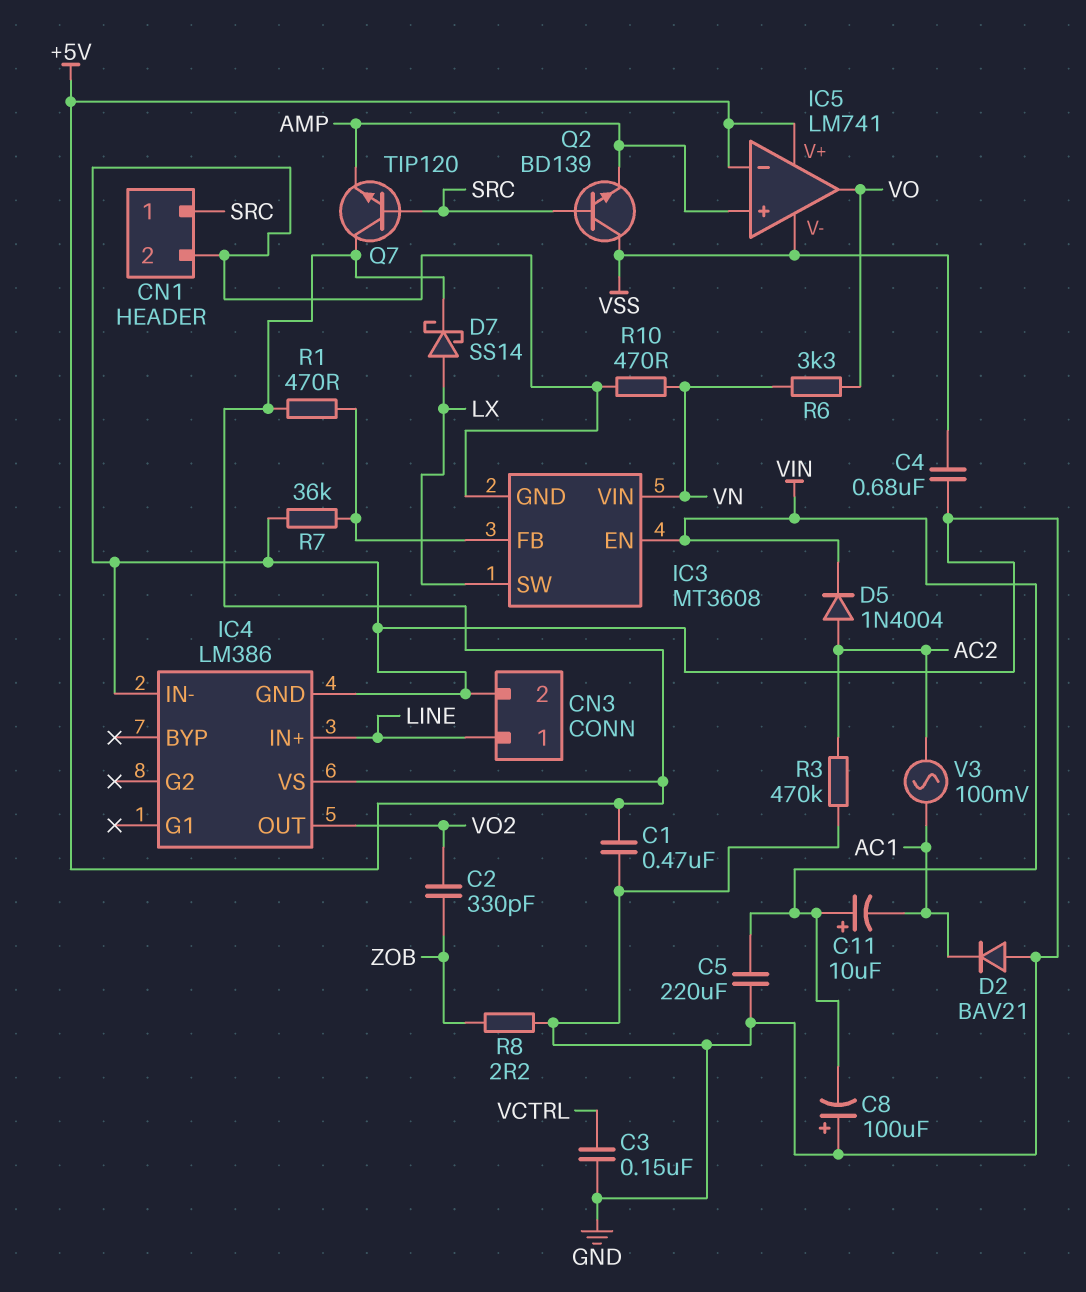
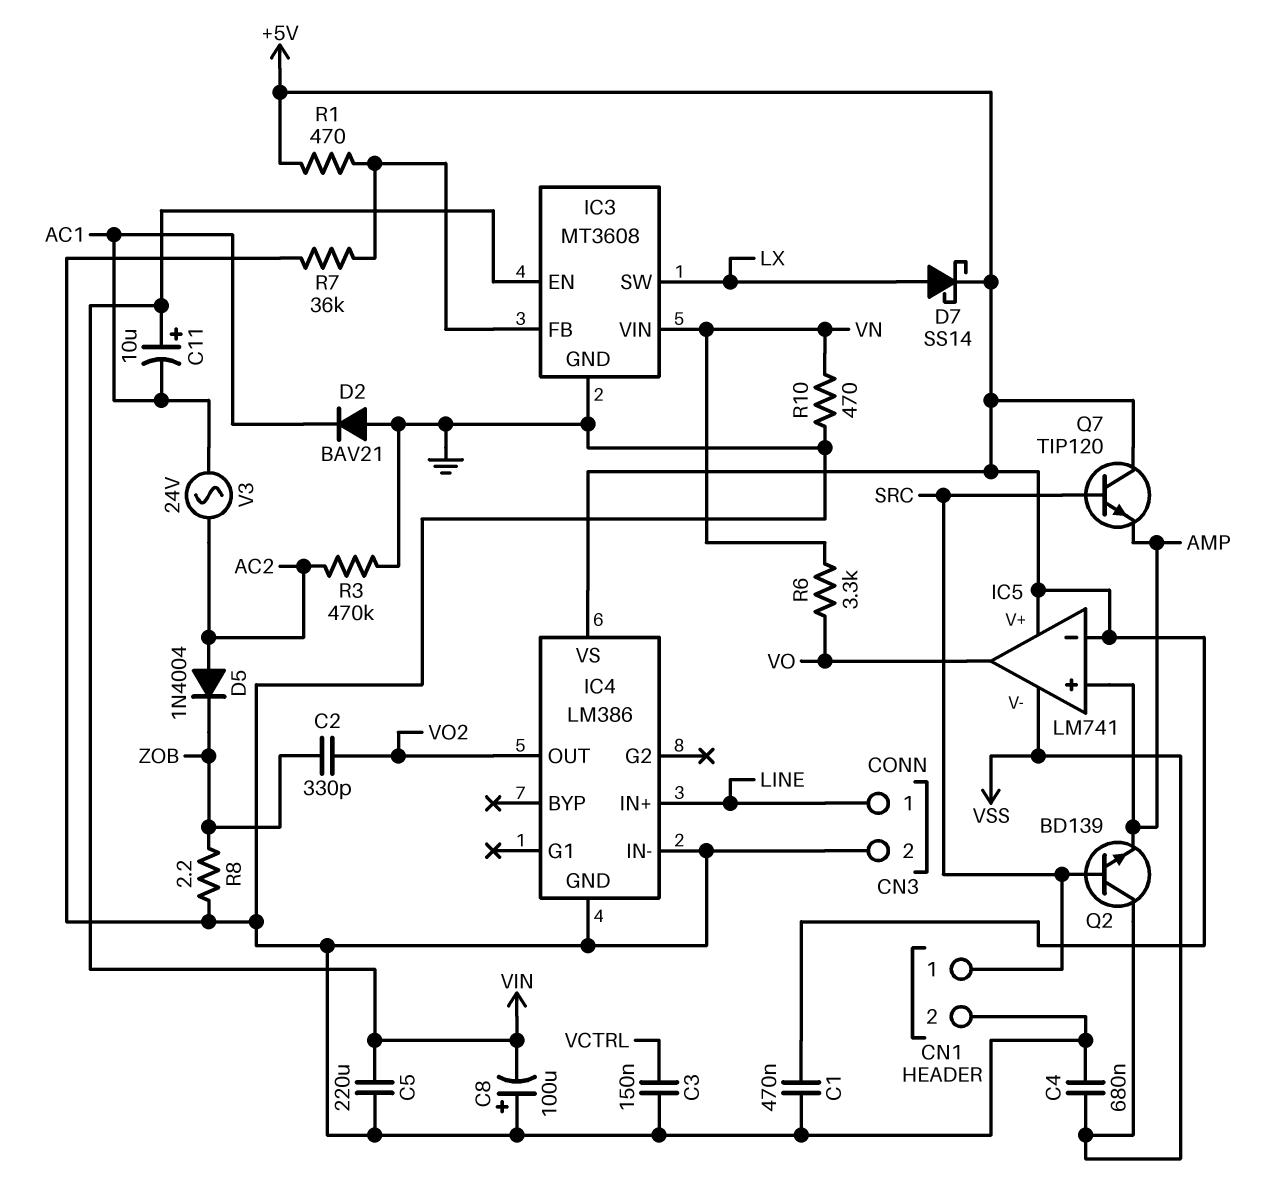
D5: diode 1N4004 (A AC2, K VIN) -> diode 1N4004 (A AC2, K ZOB)
V3: AC 100mV (AC1, AC2) -> AC 24V (AC1, AC2)

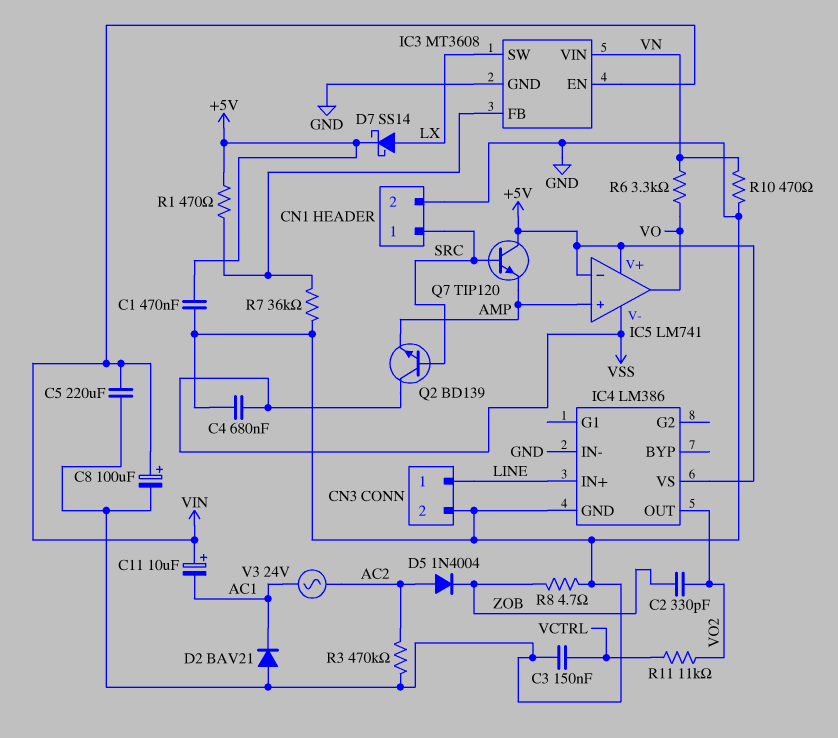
C8: 100uF (plus GND, minus VIN) -> 100uF (plus VIN, minus GND)
R8: 2.2 (GND, ZOB) -> 4.7 (GND, ZOB)
R11: none -> 11k (VCTRL, VO2)

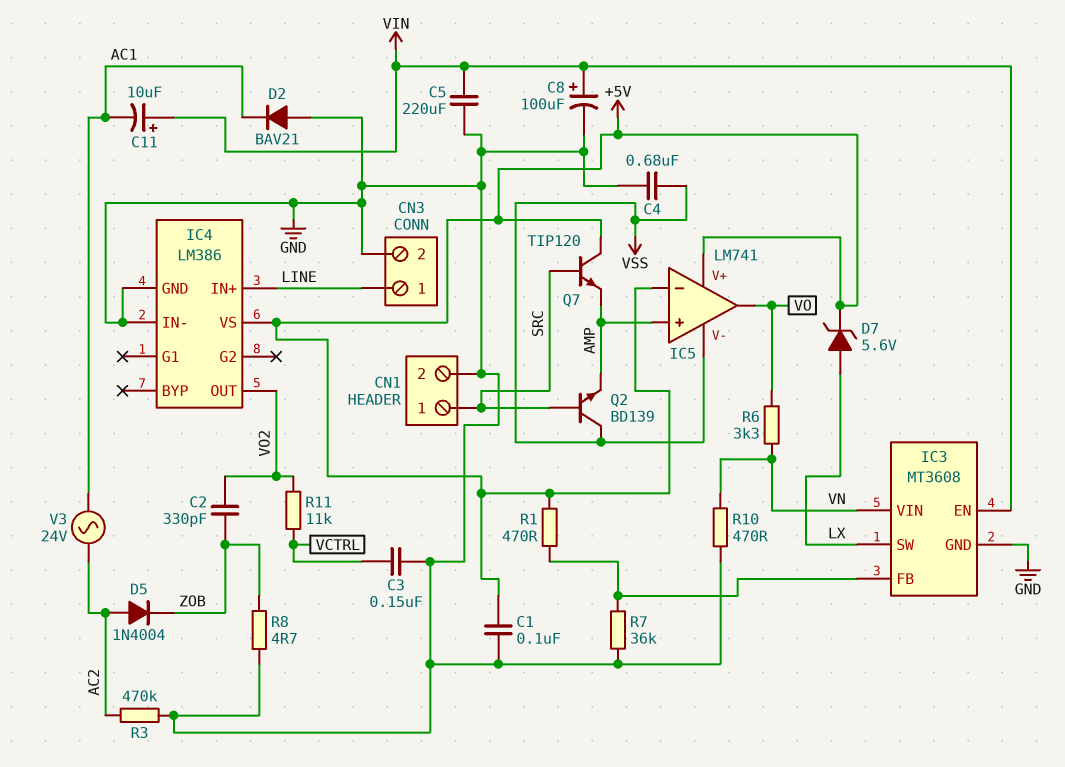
C1: 470nF (+5V, GND) -> 100nF (+5V, GND)
D7: schottky SS14 (A LX, K +5V) -> zener 5.6V (A LX, K +5V)

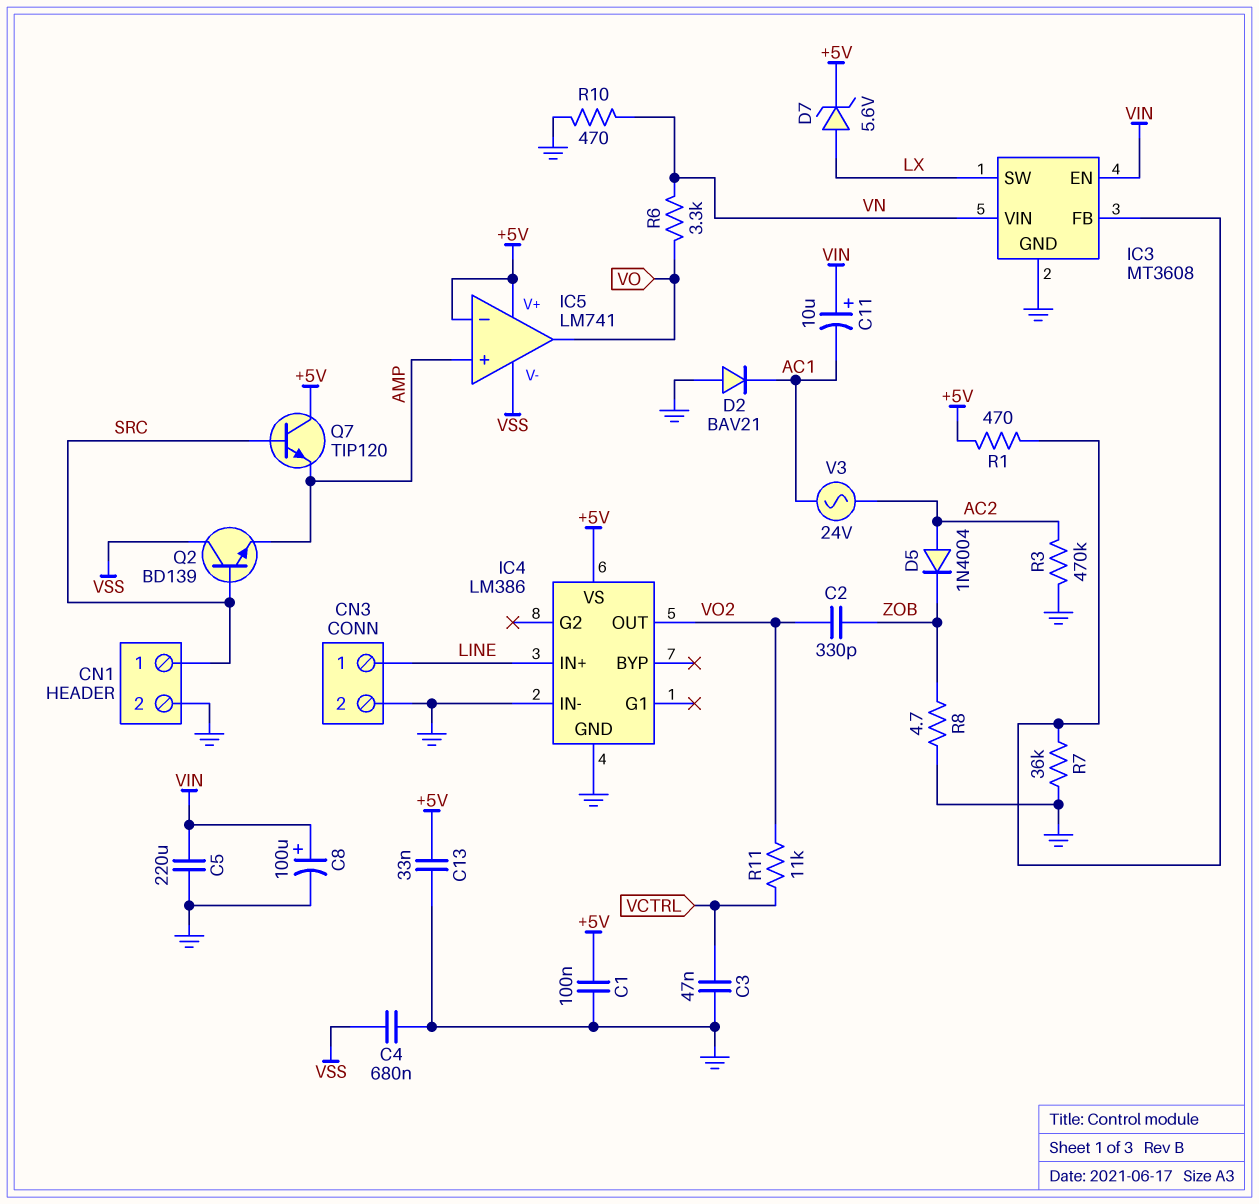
C3: 150nF (GND, VCTRL) -> 47nF (GND, VCTRL)
C13: none -> 33nF (+5V, GND)

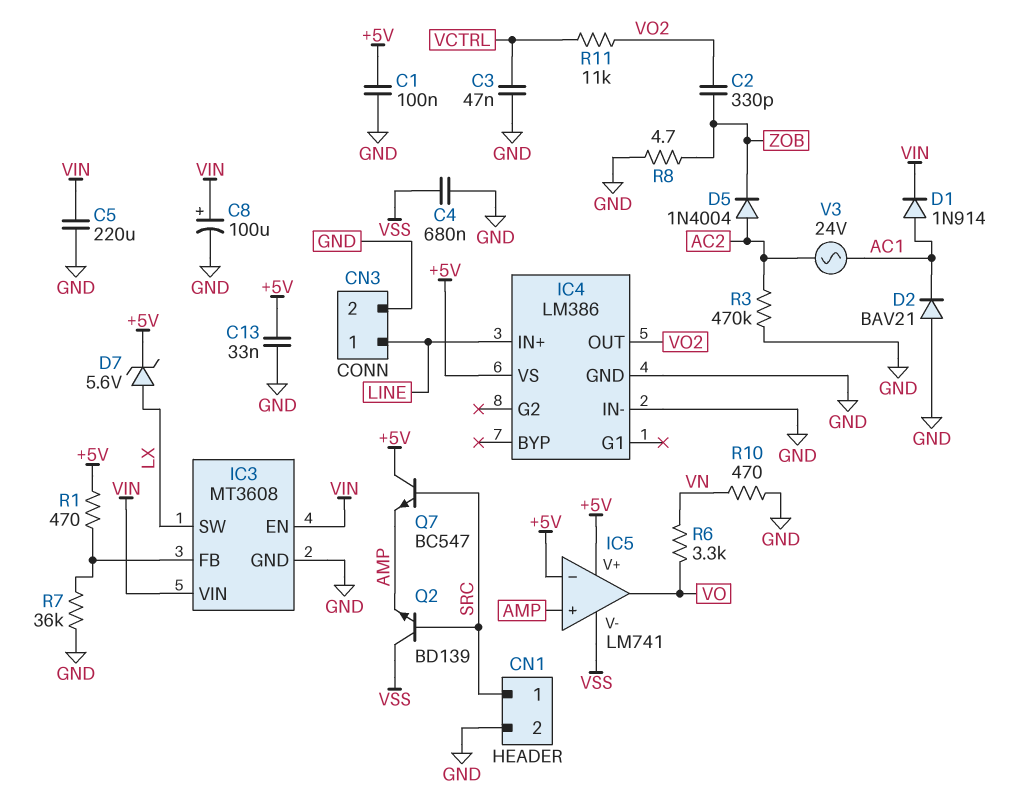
C11: 10uF (plus VIN, minus AC1) -> none
D1: none -> diode 1N914 (A AC1, K VIN)
IC3 pin VIN: VN -> VIN
Q7: NPN TIP120 (B SRC, C +5V, E AMP) -> NPN BC547 (B SRC, C +5V, E AMP)

